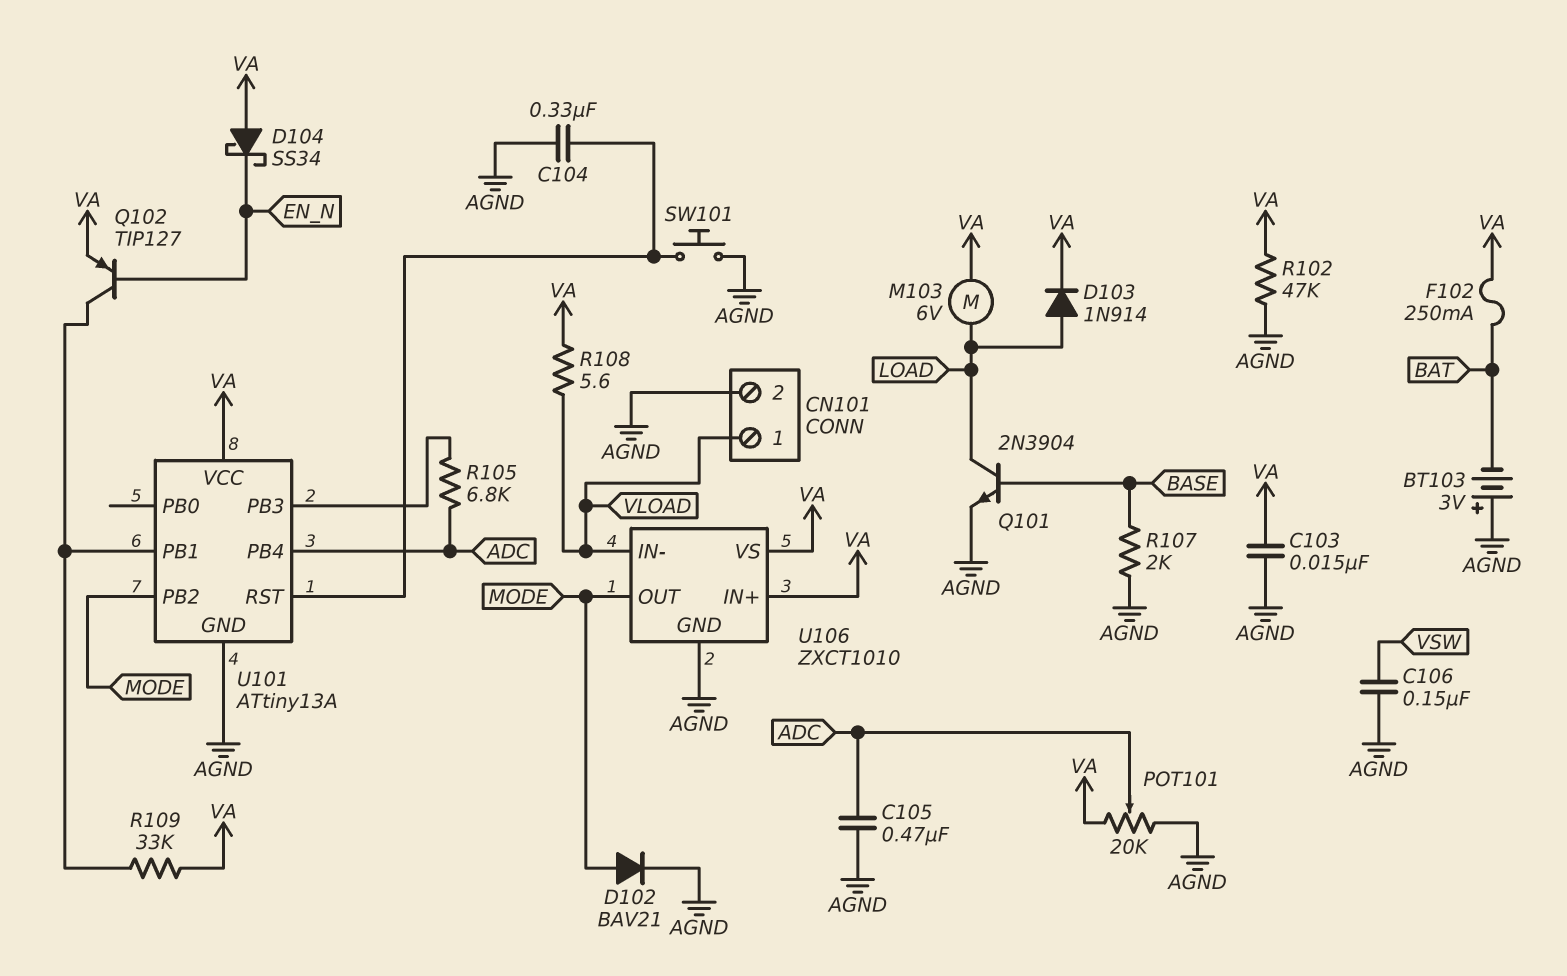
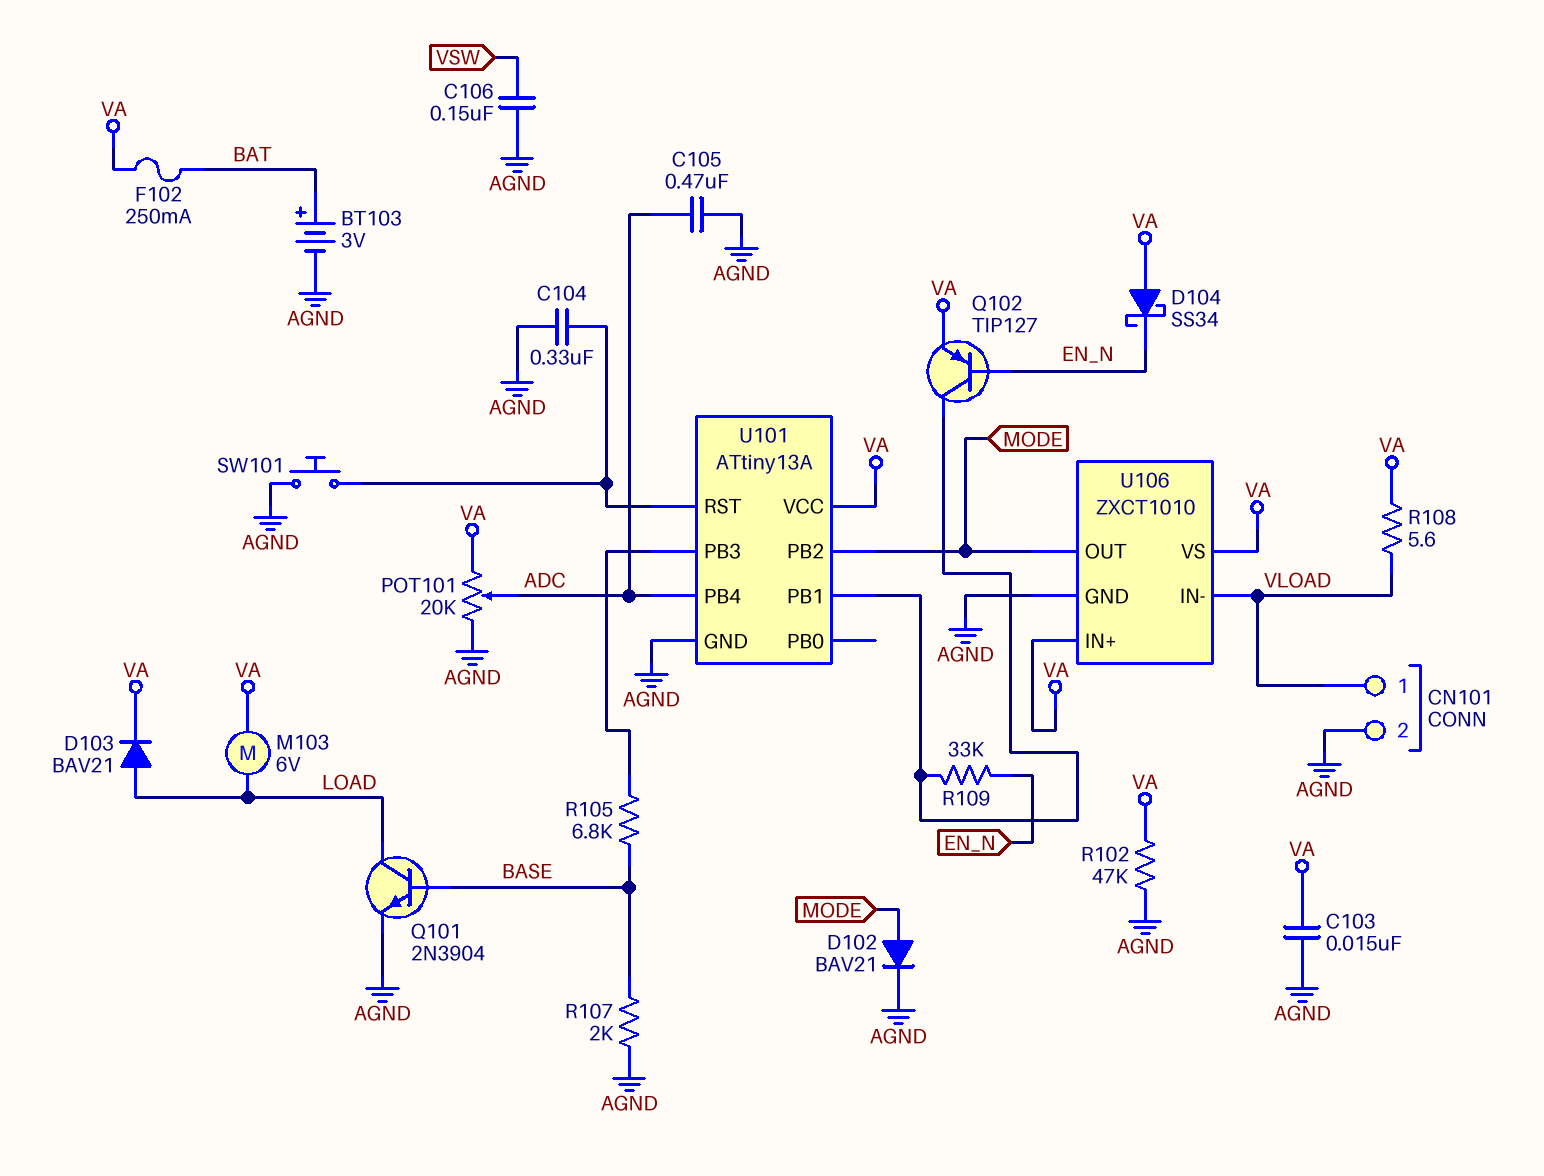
BT103: 3V (plus AGND, minus BAT) -> 3V (plus BAT, minus AGND)
D103: diode 1N914 (A LOAD, K VA) -> diode BAV21 (A LOAD, K VA)
R105: 6.8k (ADC, U101/PB3) -> 6.8k (BASE, U101/PB3)
R109: 33k (U101/PB1, VA) -> 33k (EN_N, U101/PB1)

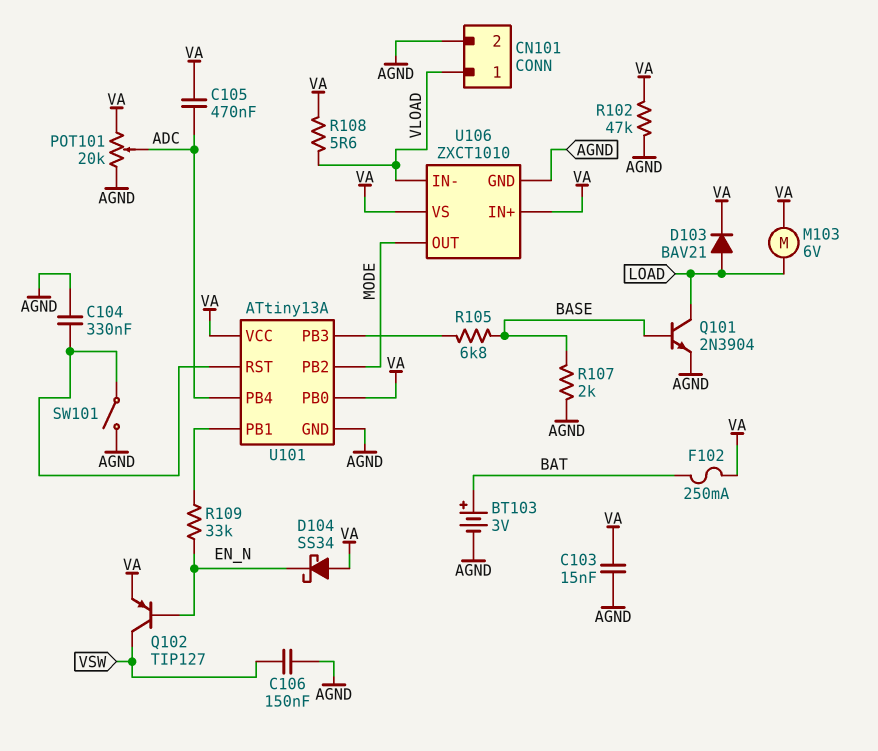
C105: 470nF (ADC, AGND) -> 470nF (ADC, VA)
D102: diode BAV21 (A MODE, K AGND) -> none
Q102: PNP TIP127 (B EN_N, C U101/PB1, E VA) -> PNP TIP127 (B EN_N, C VSW, E VA)
SW101: button (AGND, U101/RST) -> switch (AGND, U101/RST)
U101 pin PB0: none -> VA

